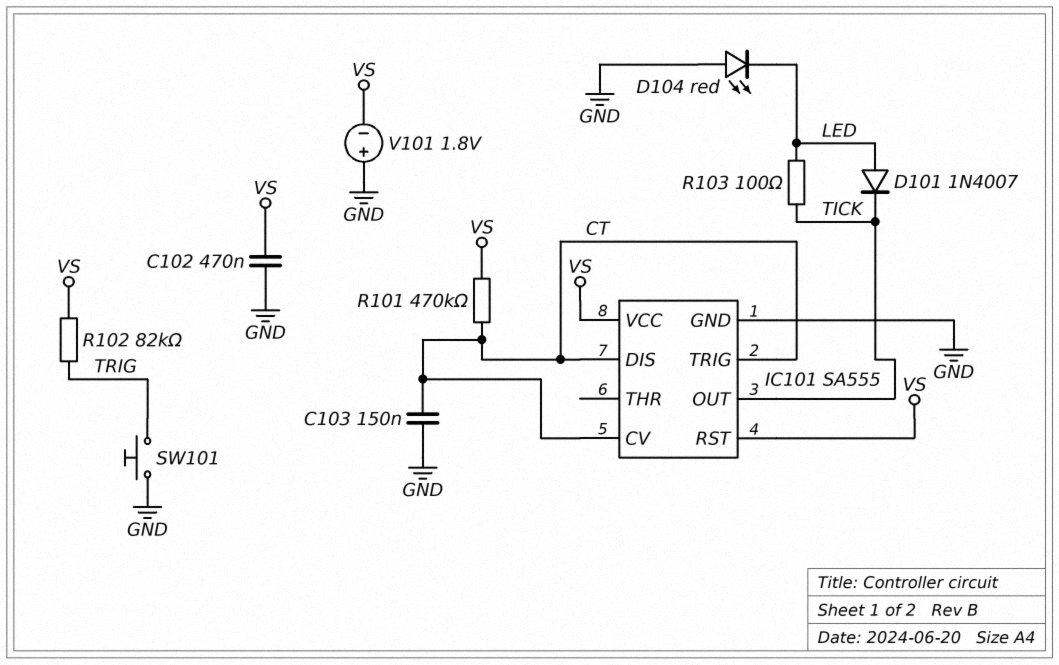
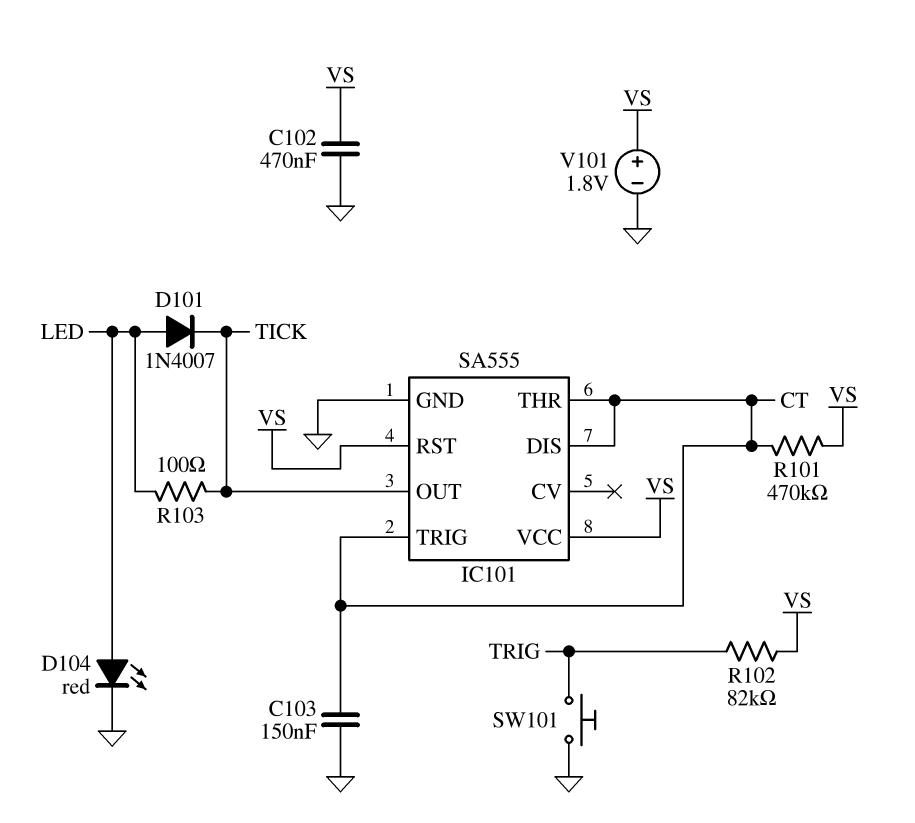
D104: LED red (A GND, K LED) -> LED red (A LED, K GND)
IC101 pin CV: CT -> none
IC101 pin THR: none -> CT
V101: 1.8V (plus GND, minus VS) -> 1.8V (plus VS, minus GND)

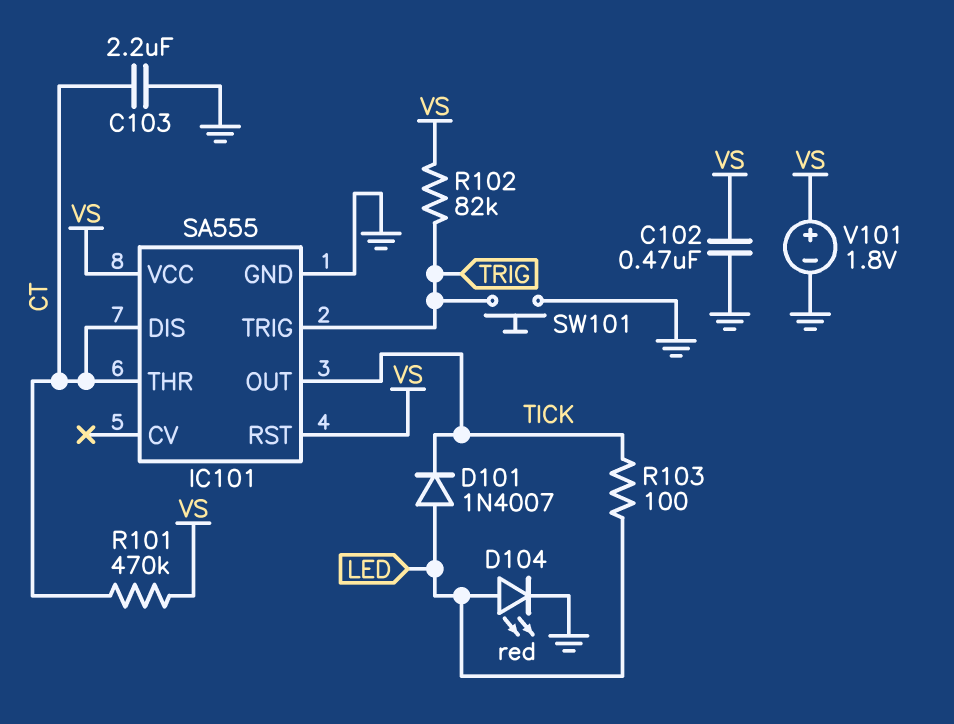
C103: 150nF (CT, GND) -> 2.2uF (CT, GND)
IC101 pin TRIG: CT -> TRIG

